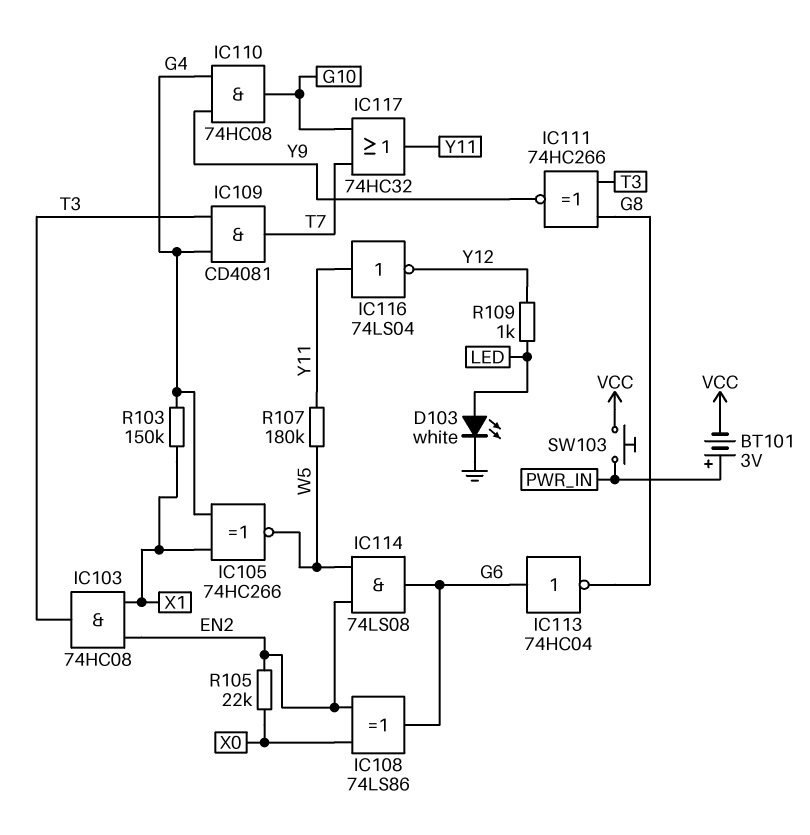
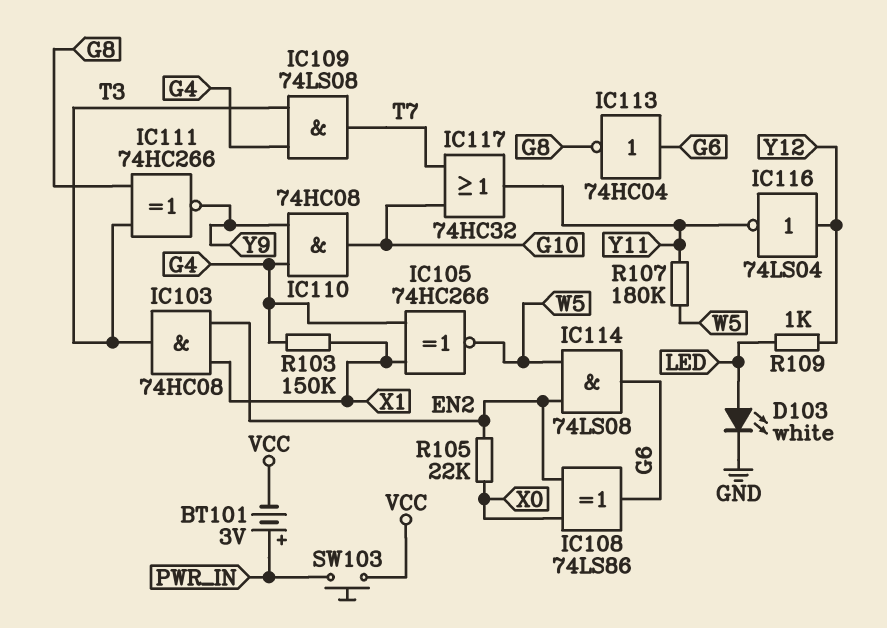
IC109: AND CD4081 (in G4, in T3, out T7) -> AND 74LS08 (in G4, in T3, out T7)
IC116: NOT 74LS04 (in Y11, out Y12) -> NOT 74LS04 (in Y12, out Y11)

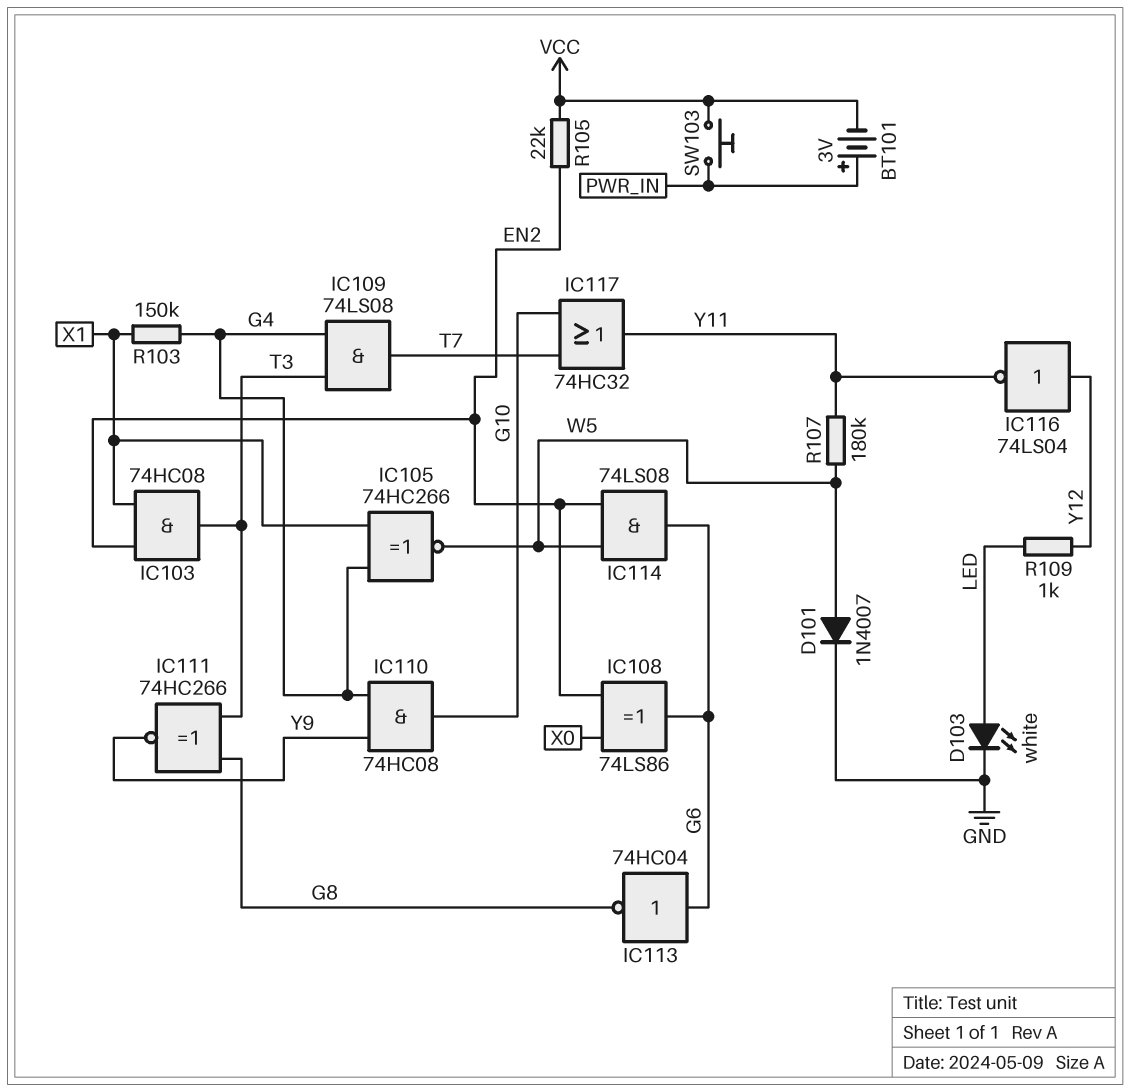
D101: none -> diode 1N4007 (A W5, K GND)
R105: 22k (EN2, X0) -> 22k (EN2, VCC)

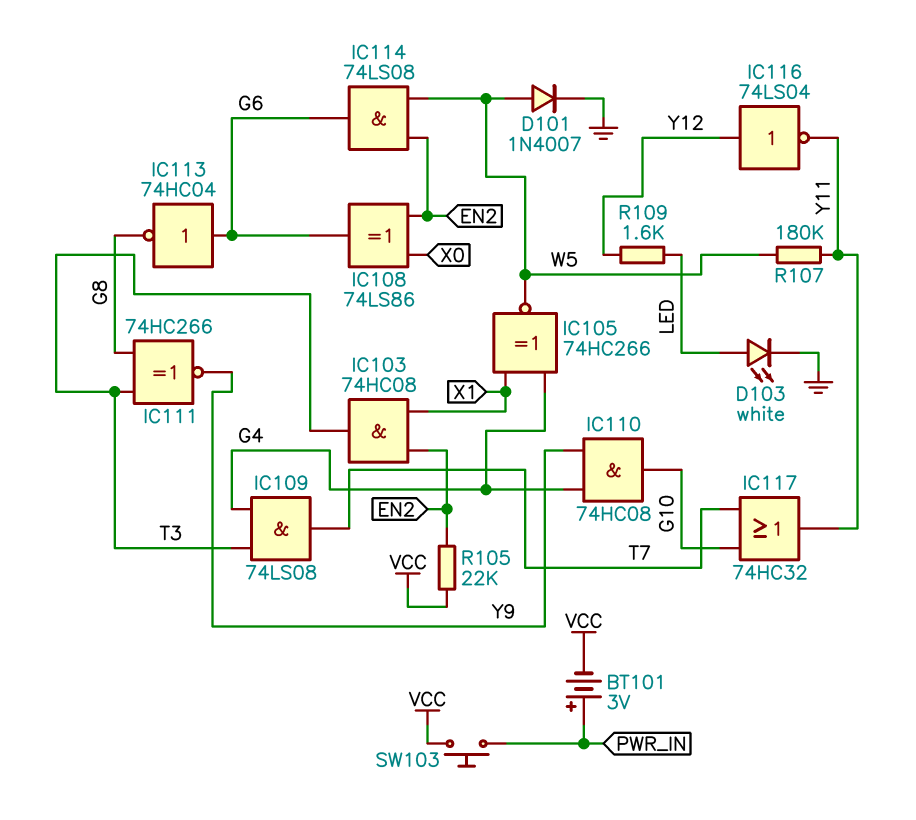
R103: 150k (G4, X1) -> none
R109: 1k (LED, Y12) -> 1.6k (LED, Y12)

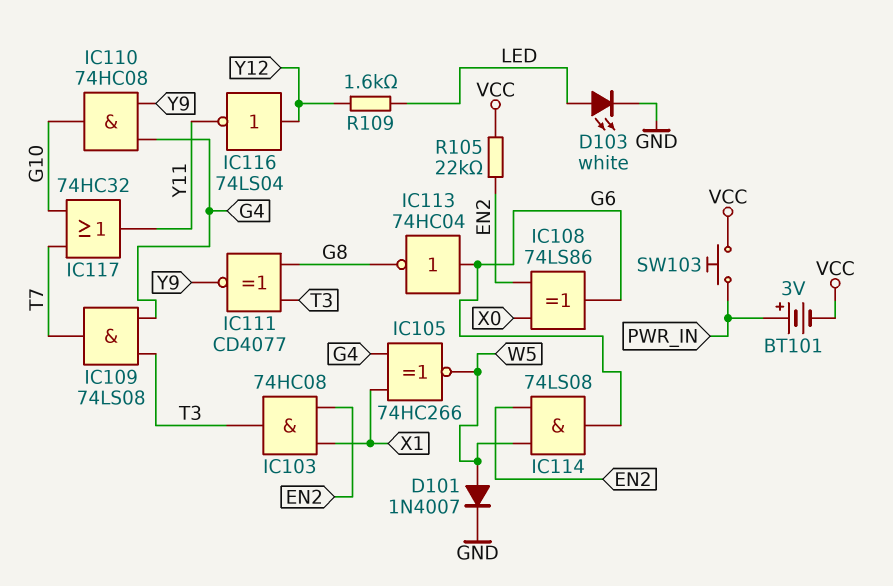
IC111: XNOR 74HC266 (in G8, in T3, out Y9) -> XNOR CD4077 (in G8, in T3, out Y9)
R107: 180k (W5, Y11) -> none

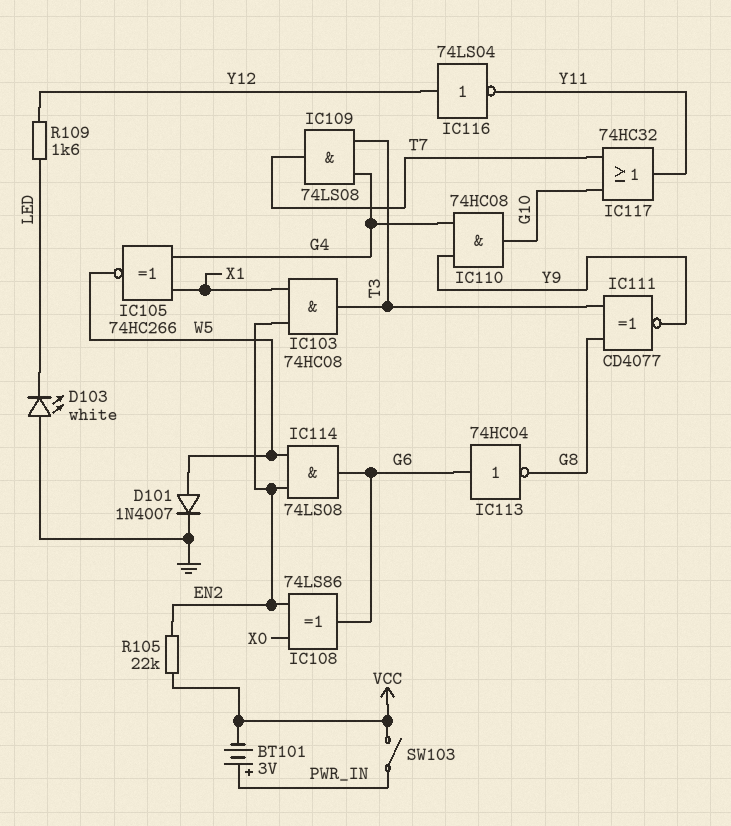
D103: LED white (A LED, K GND) -> LED white (A GND, K LED)
SW103: button (PWR_IN, VCC) -> switch (PWR_IN, VCC)

